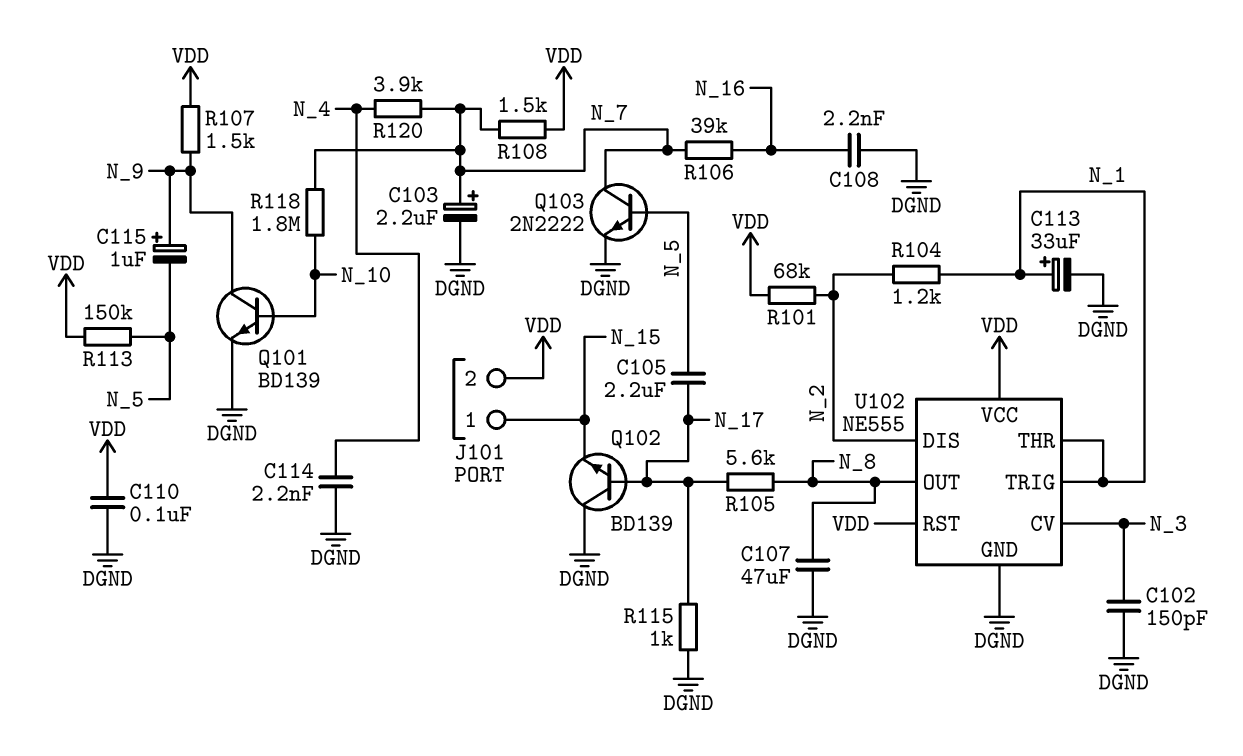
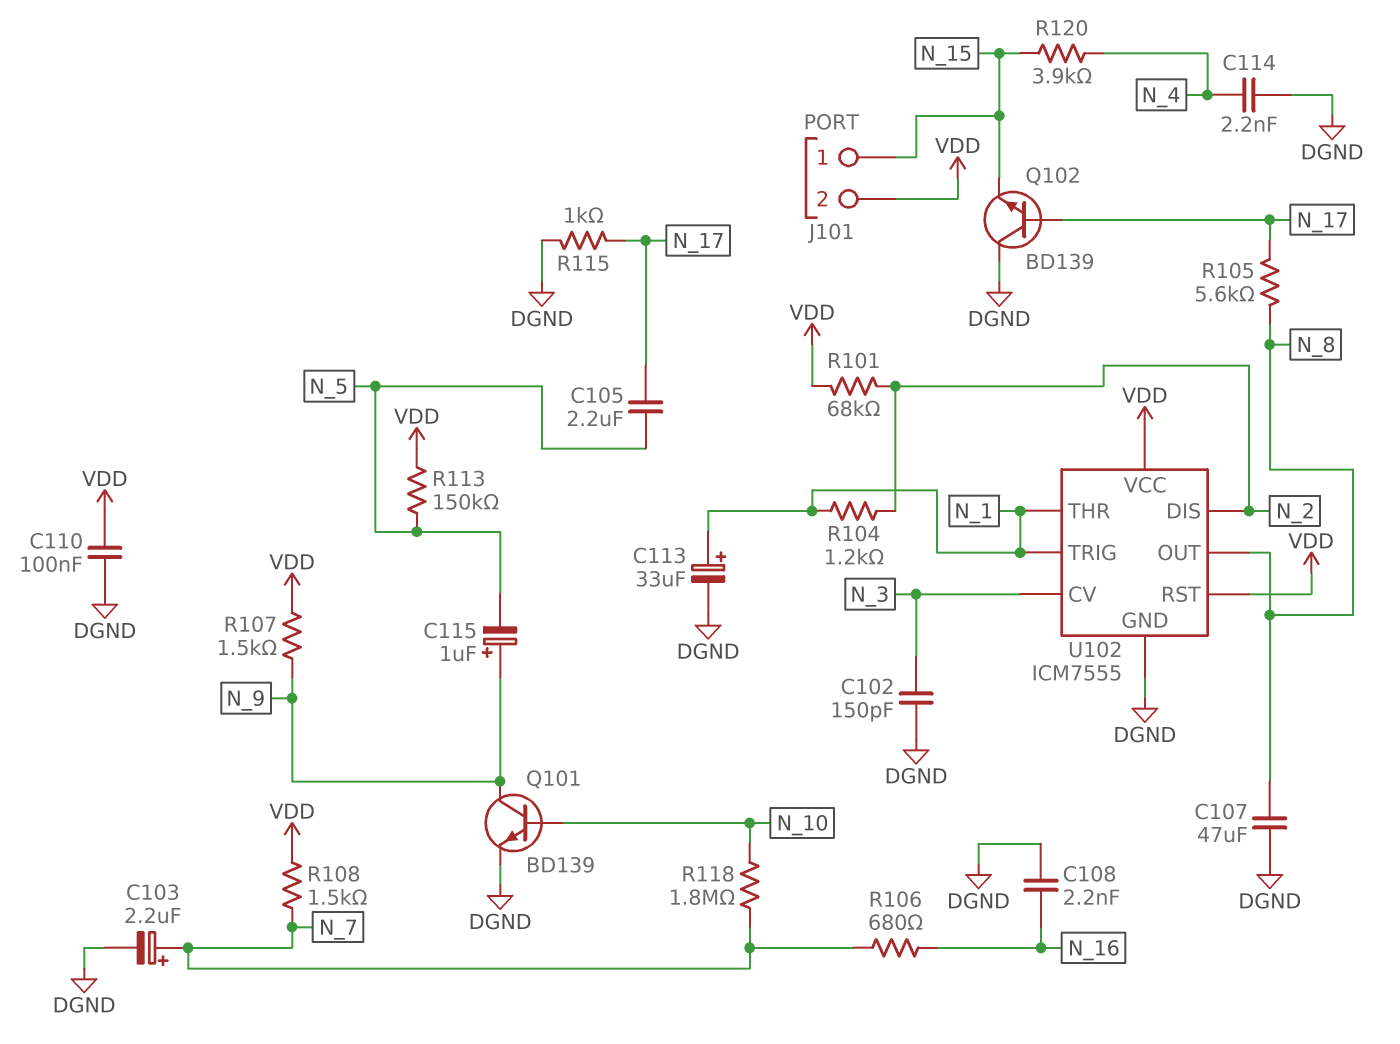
Q103: NPN 2N2222 (B N_5, C N_7, E DGND) -> none
R106: 39k (N_7, N_16) -> 680 (N_7, N_16)
R120: 3.9k (N_4, N_7) -> 3.9k (N_4, N_15)
U102: NE555 -> ICM7555

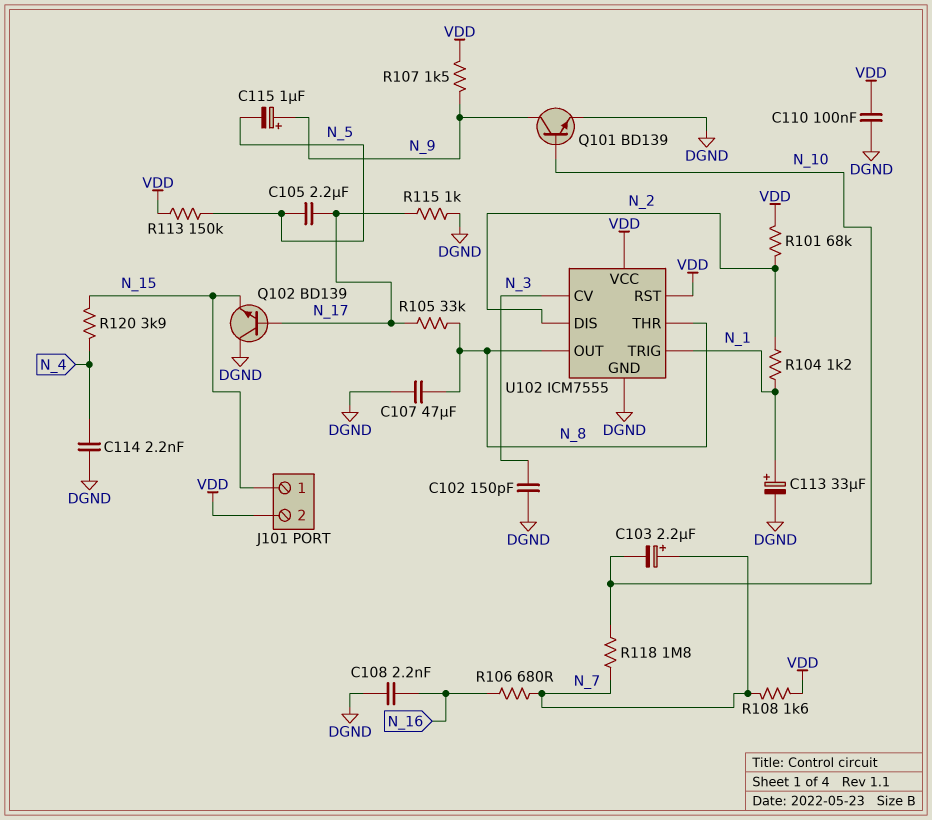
C103: 2.2uF (plus N_7, minus DGND) -> 2.2uF (plus N_7, minus N_10)
R105: 5.6k (N_8, N_17) -> 33k (N_8, N_17)
R108: 1.5k (N_7, VDD) -> 1.6k (N_7, VDD)
U102 pin THR: N_1 -> N_8

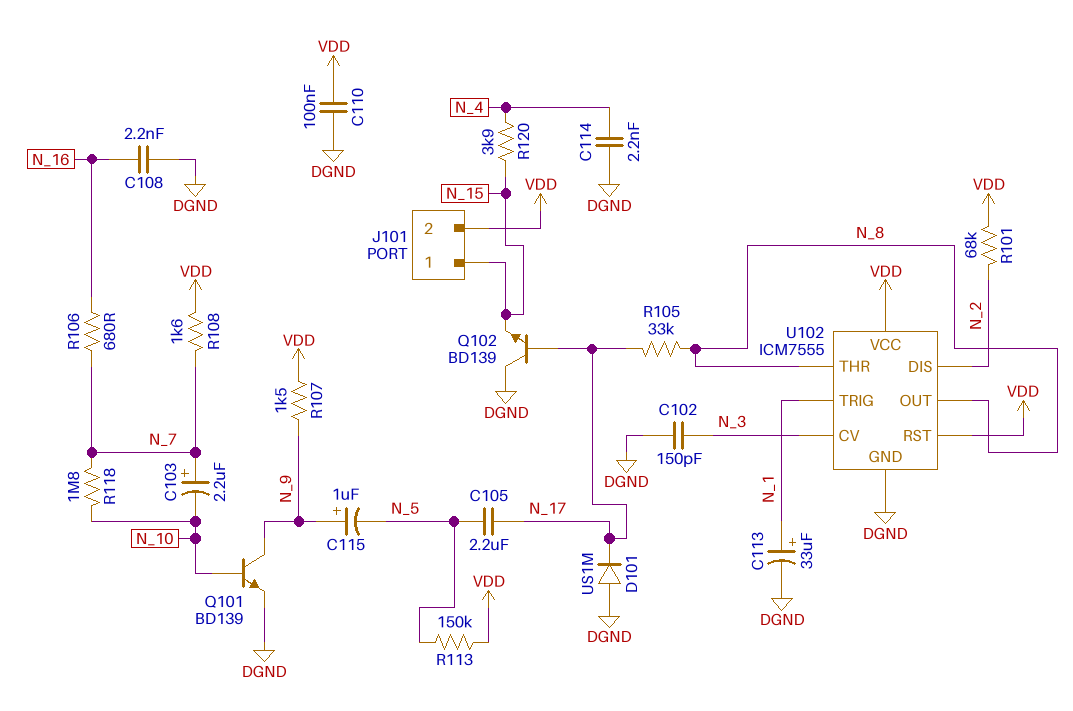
C107: 47uF (DGND, N_8) -> none
D101: none -> diode US1M (A DGND, K N_17)
R104: 1.2k (N_1, N_2) -> none
R115: 1k (DGND, N_17) -> none

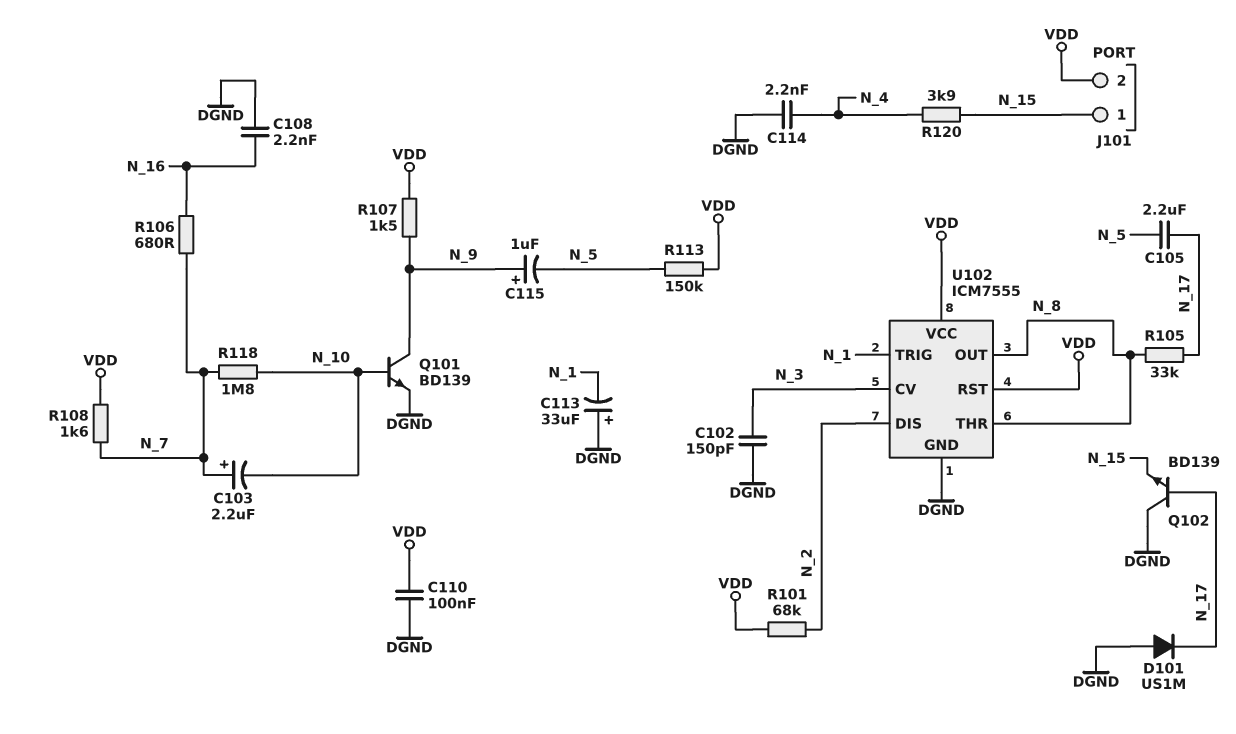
C113: 33uF (plus N_1, minus DGND) -> 33uF (plus DGND, minus N_1)

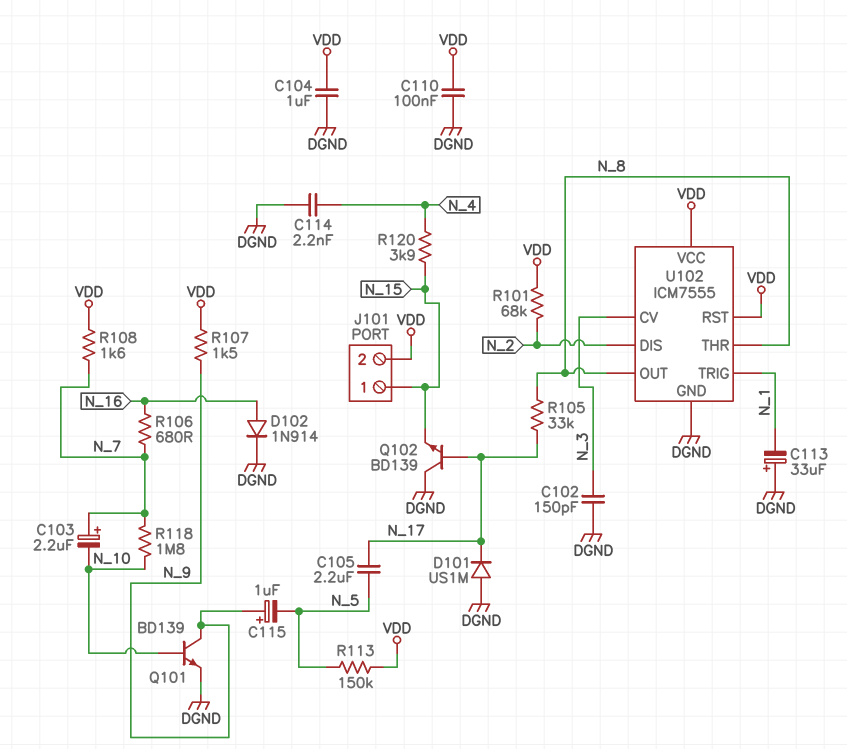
C104: none -> 1uF (DGND, VDD)
C108: 2.2nF (DGND, N_16) -> none
D102: none -> diode 1N914 (A N_16, K DGND)

